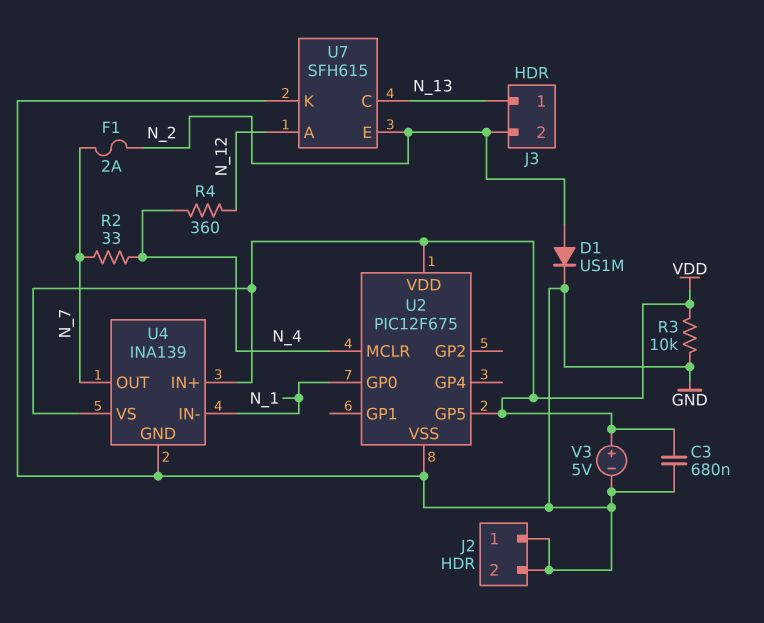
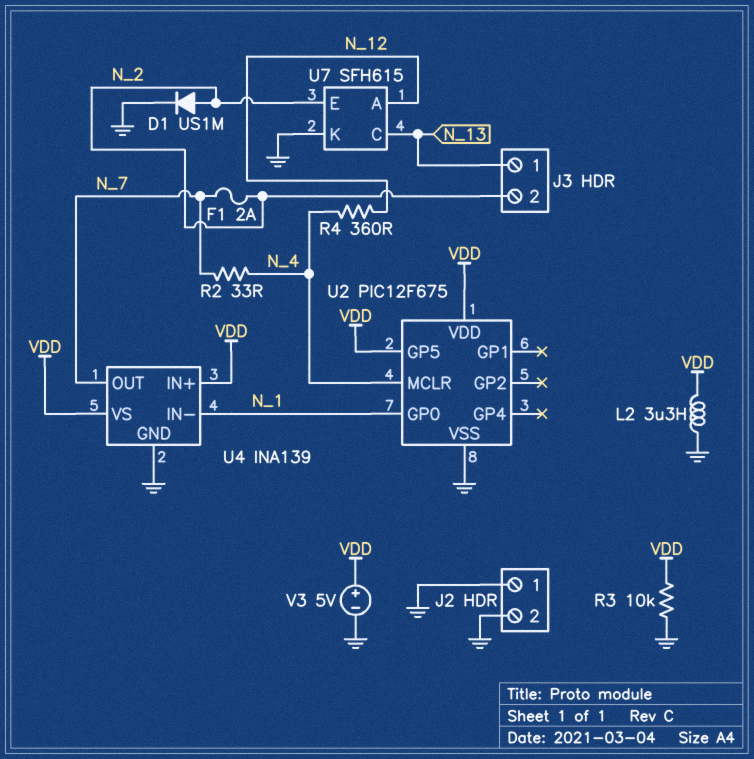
C3: 680nF (GND, VDD) -> none
L2: none -> 3.3uH (GND, VDD)

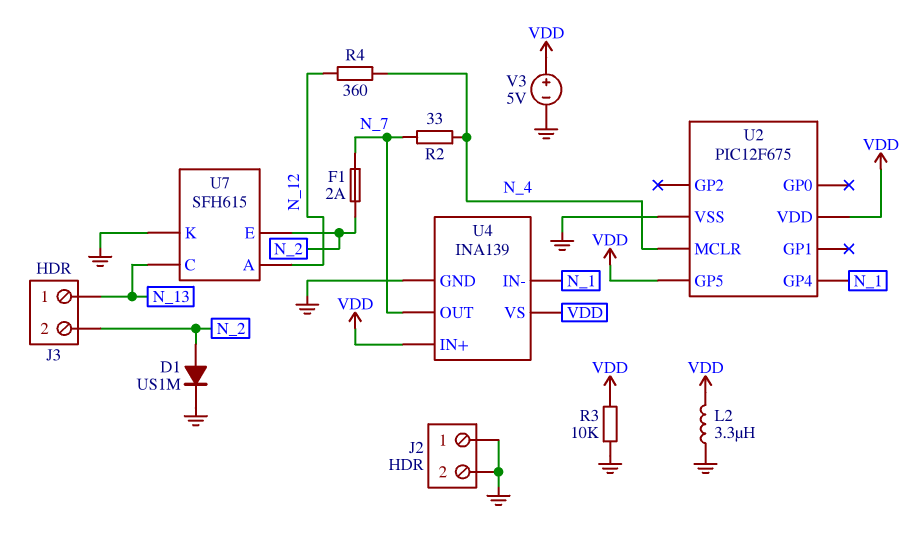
U2 pin GP0: N_1 -> none
U2 pin GP4: none -> N_1

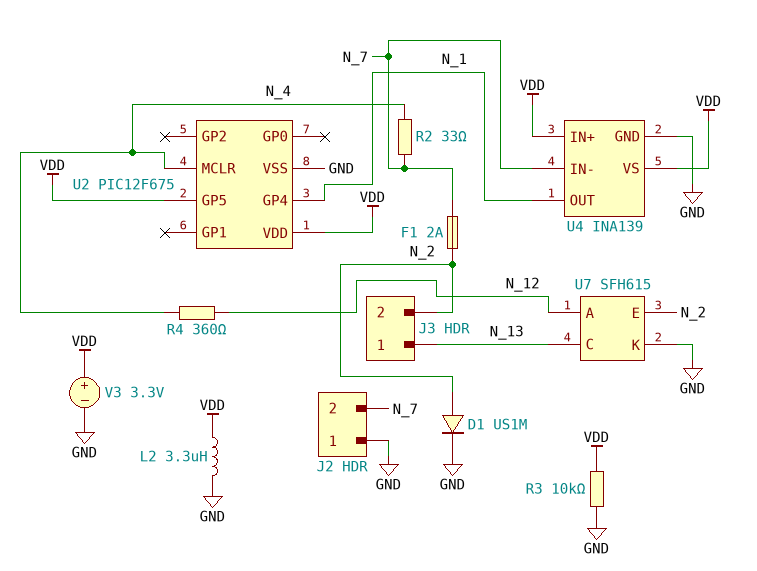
J2 pin 2: GND -> N_7
U4 pin IN-: N_1 -> N_7
U4 pin OUT: N_7 -> N_1
V3: 5V (plus VDD, minus GND) -> 3.3V (plus VDD, minus GND)

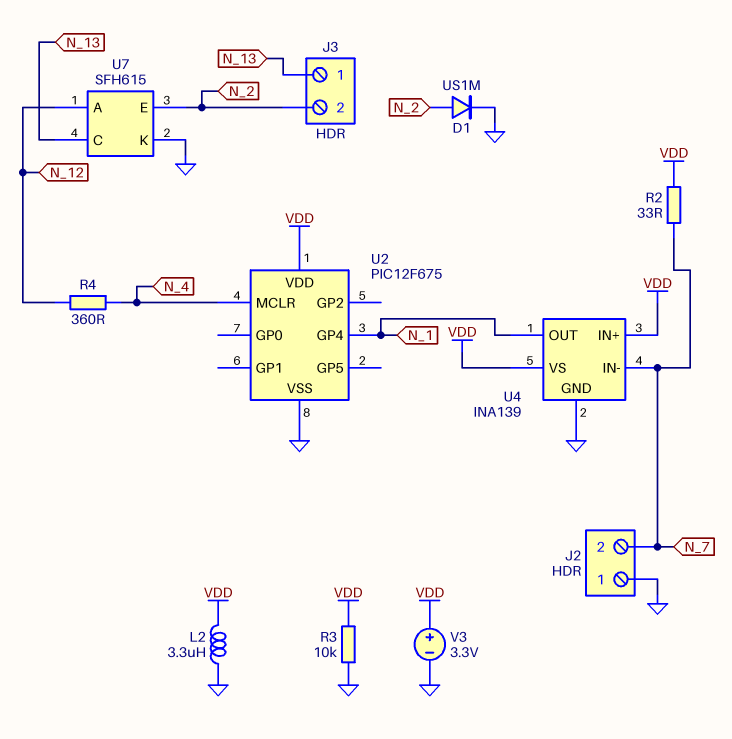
F1: 2A (N_2, N_7) -> none
R2: 33 (N_4, N_7) -> 33 (N_7, VDD)
U2 pin GP5: VDD -> none

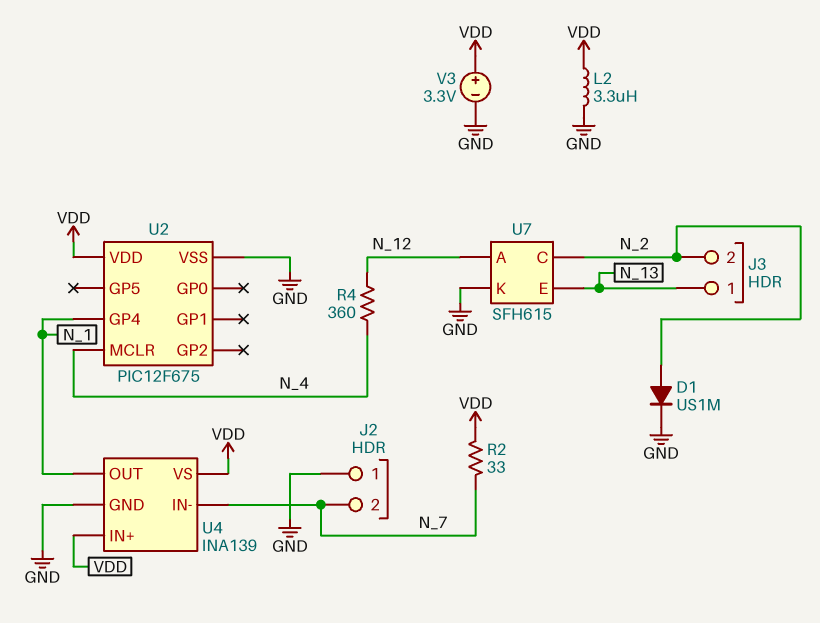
R3: 10k (GND, VDD) -> none
U7 pin C: N_13 -> N_2
U7 pin E: N_2 -> N_13

